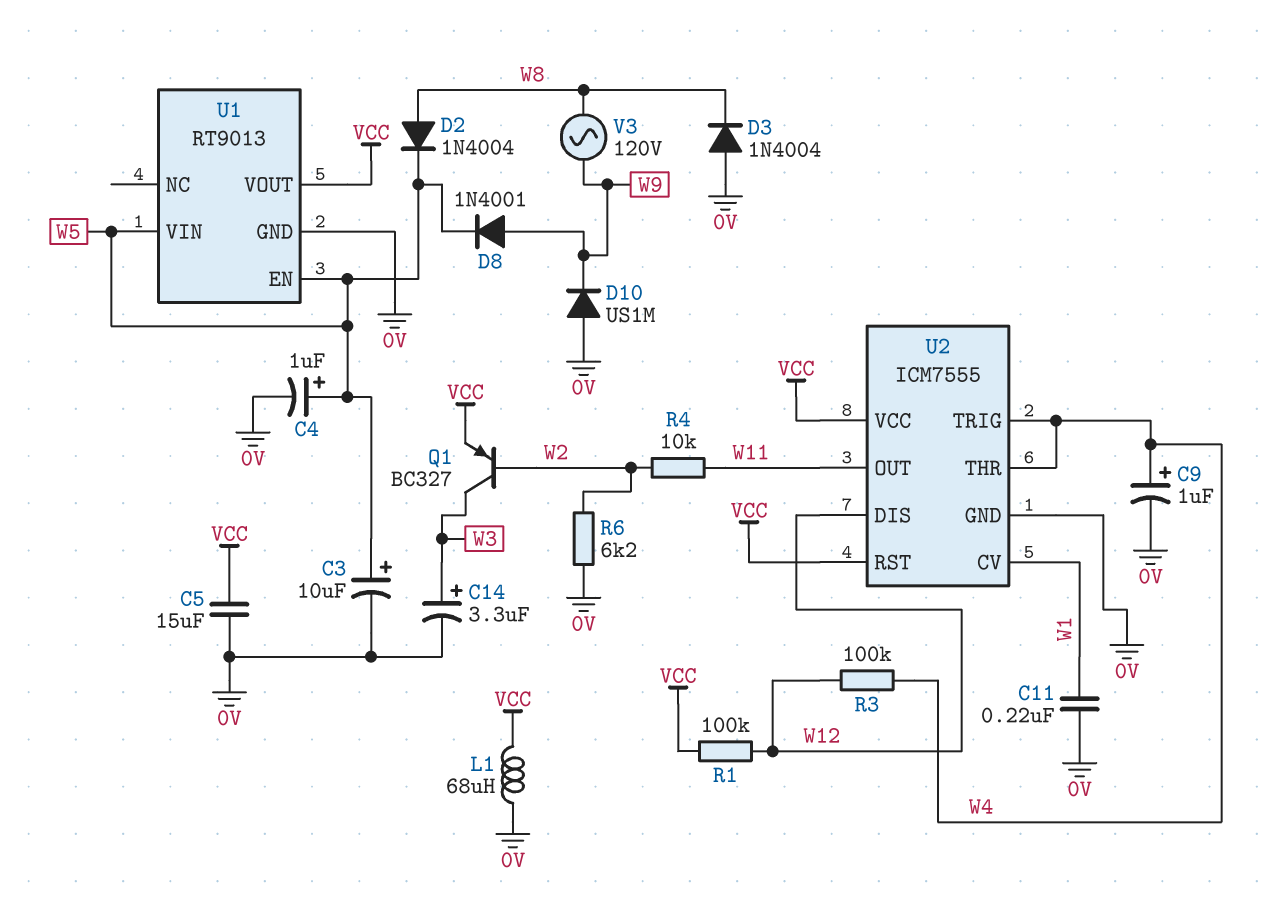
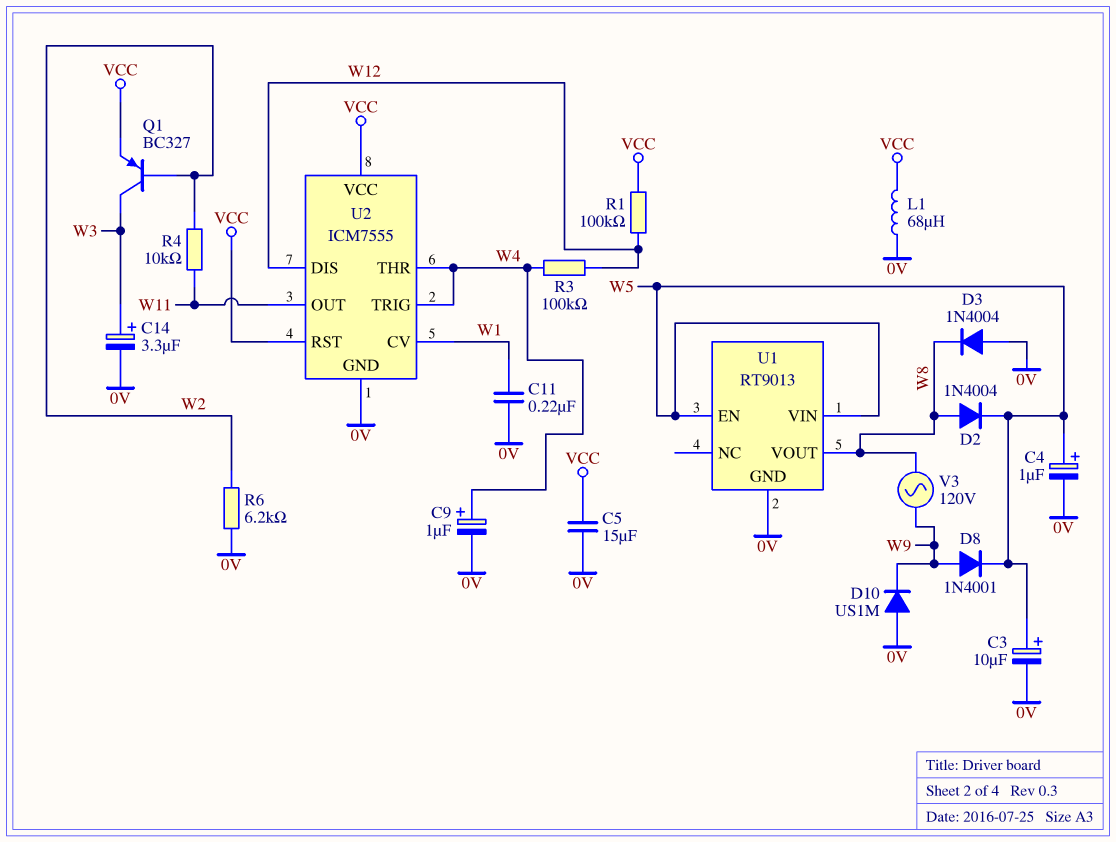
U1 pin VOUT: VCC -> W8

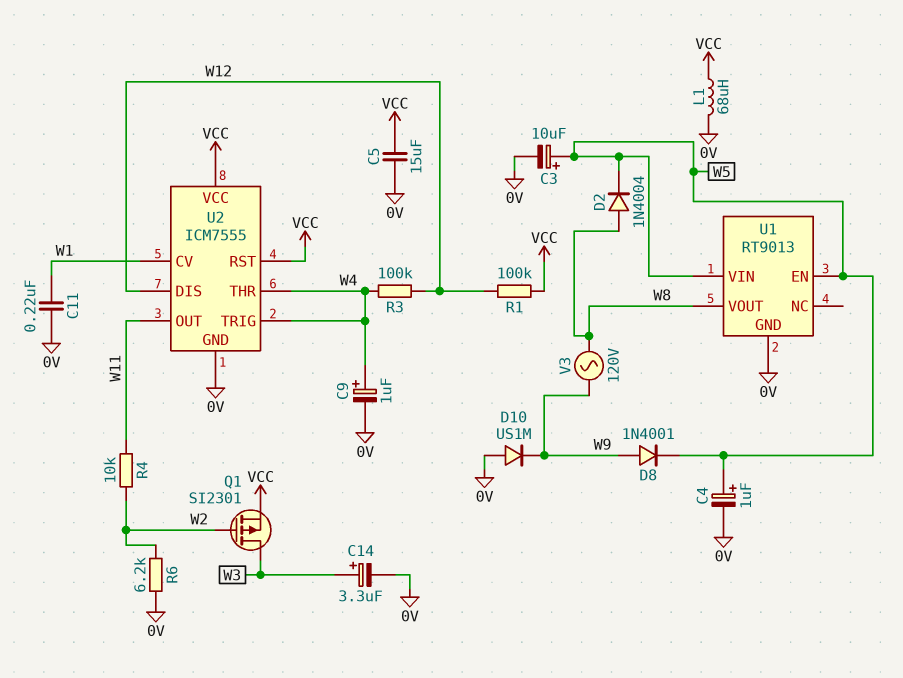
D3: diode 1N4004 (A 0V, K W8) -> none
Q1: PNP BC327 (B W2, C W3, E VCC) -> PMOS SI2301 (G W2, D W3, S VCC)

